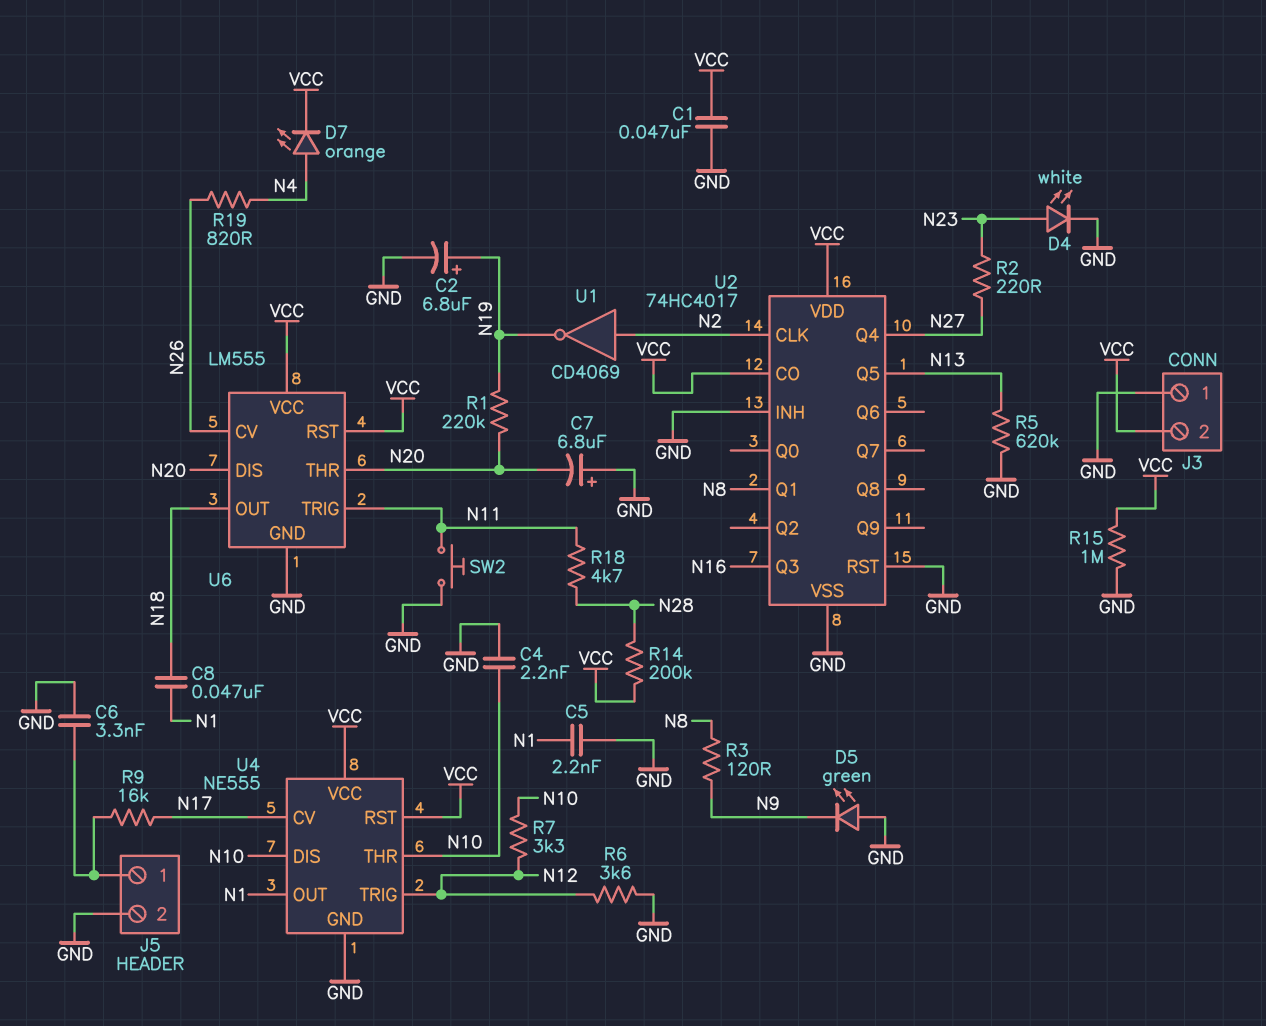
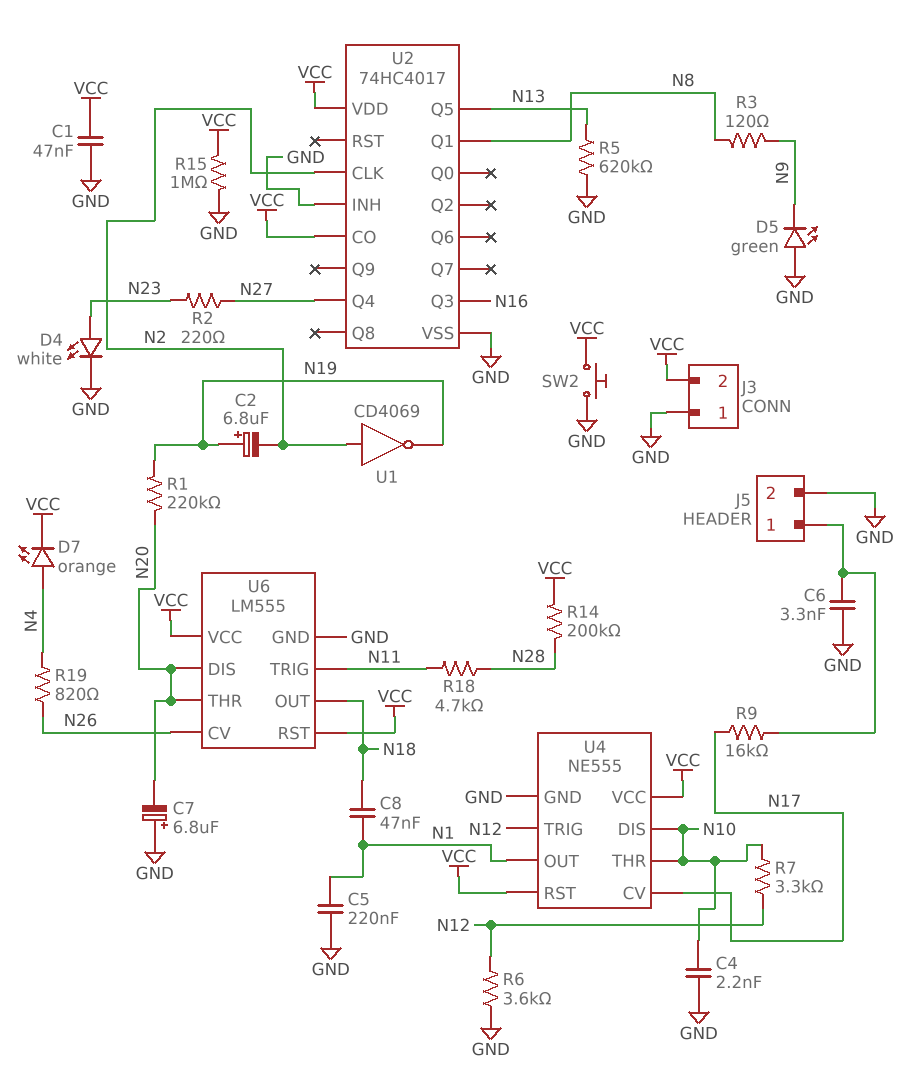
C2: 6.8uF (plus N19, minus GND) -> 6.8uF (plus N19, minus N2)
C5: 2.2nF (GND, N1) -> 220nF (GND, N1)
SW2: button (GND, N11) -> button (GND, VCC)
U2 pin RST: GND -> none

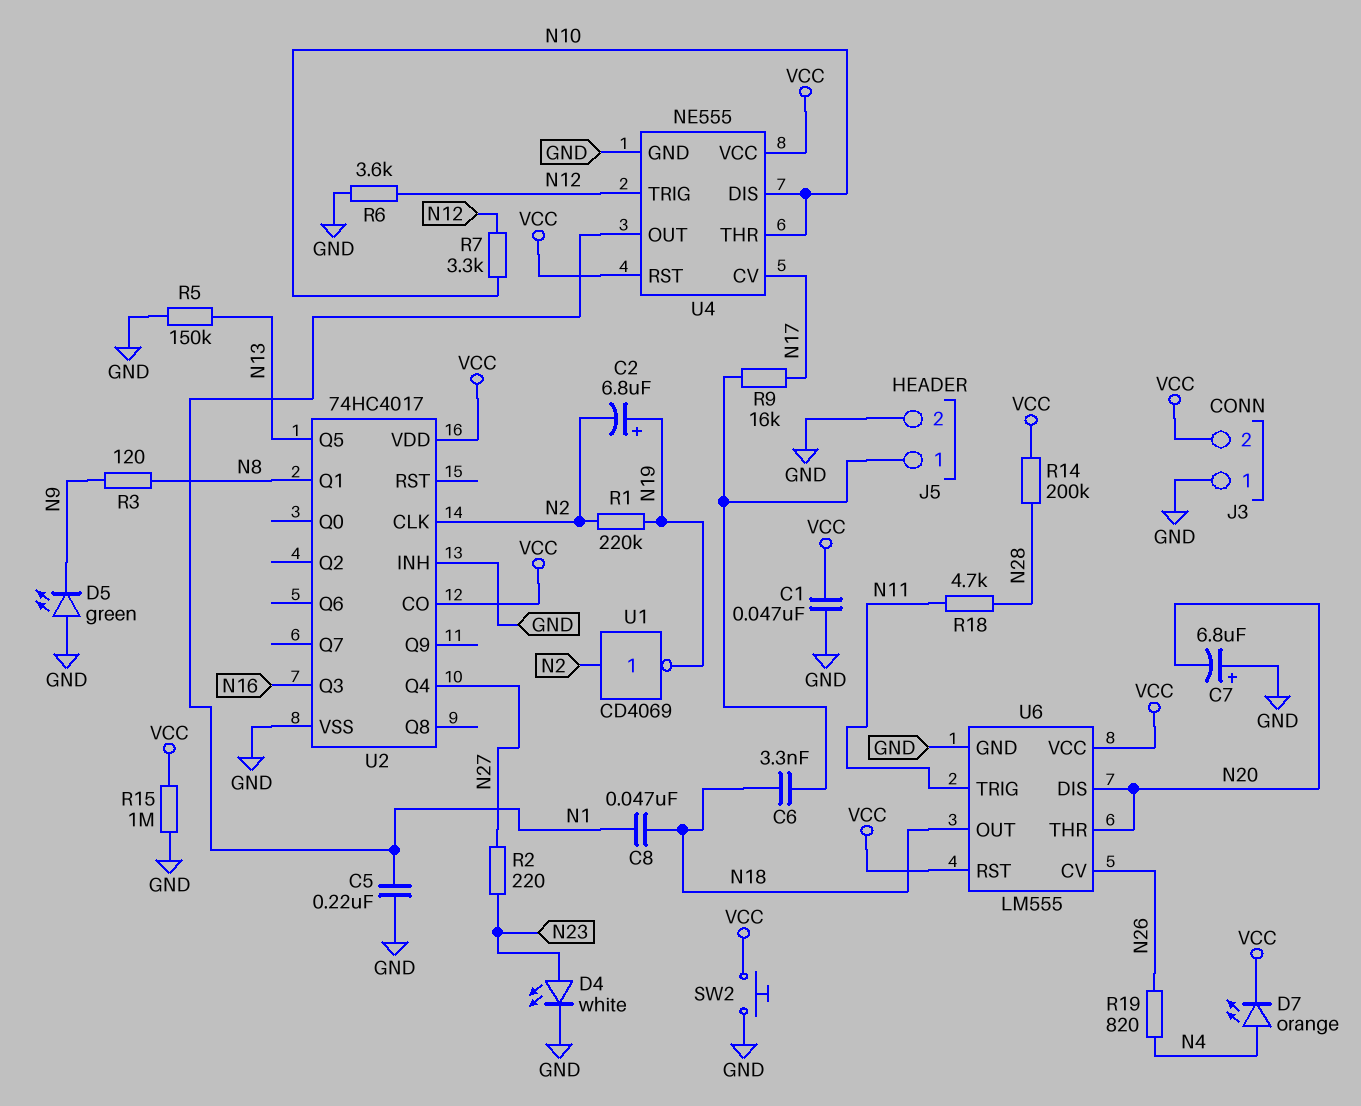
C4: 2.2nF (GND, N10) -> none
C6: 3.3nF (GND, J5/1) -> 3.3nF (J5/1, N18)
R1: 220k (N19, N20) -> 220k (N2, N19)
R5: 620k (GND, N13) -> 150k (GND, N13)

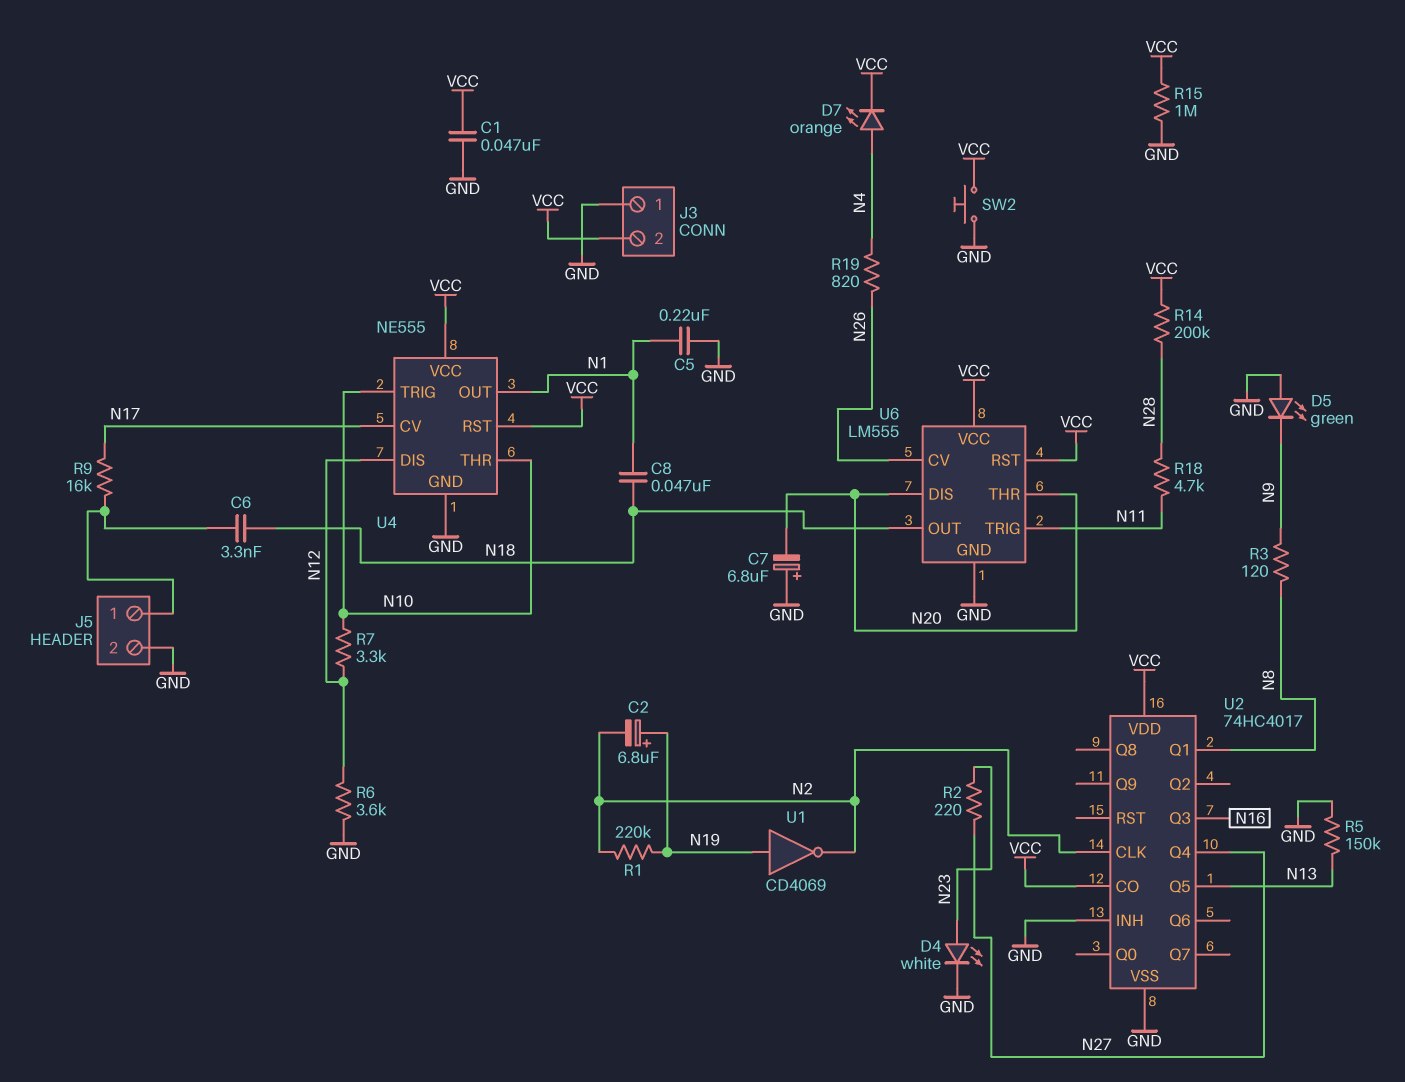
U1: NOT CD4069 (in N2, out N19) -> NOT CD4069 (in N19, out N2)
U4 pin DIS: N10 -> N12
U4 pin TRIG: N12 -> N10

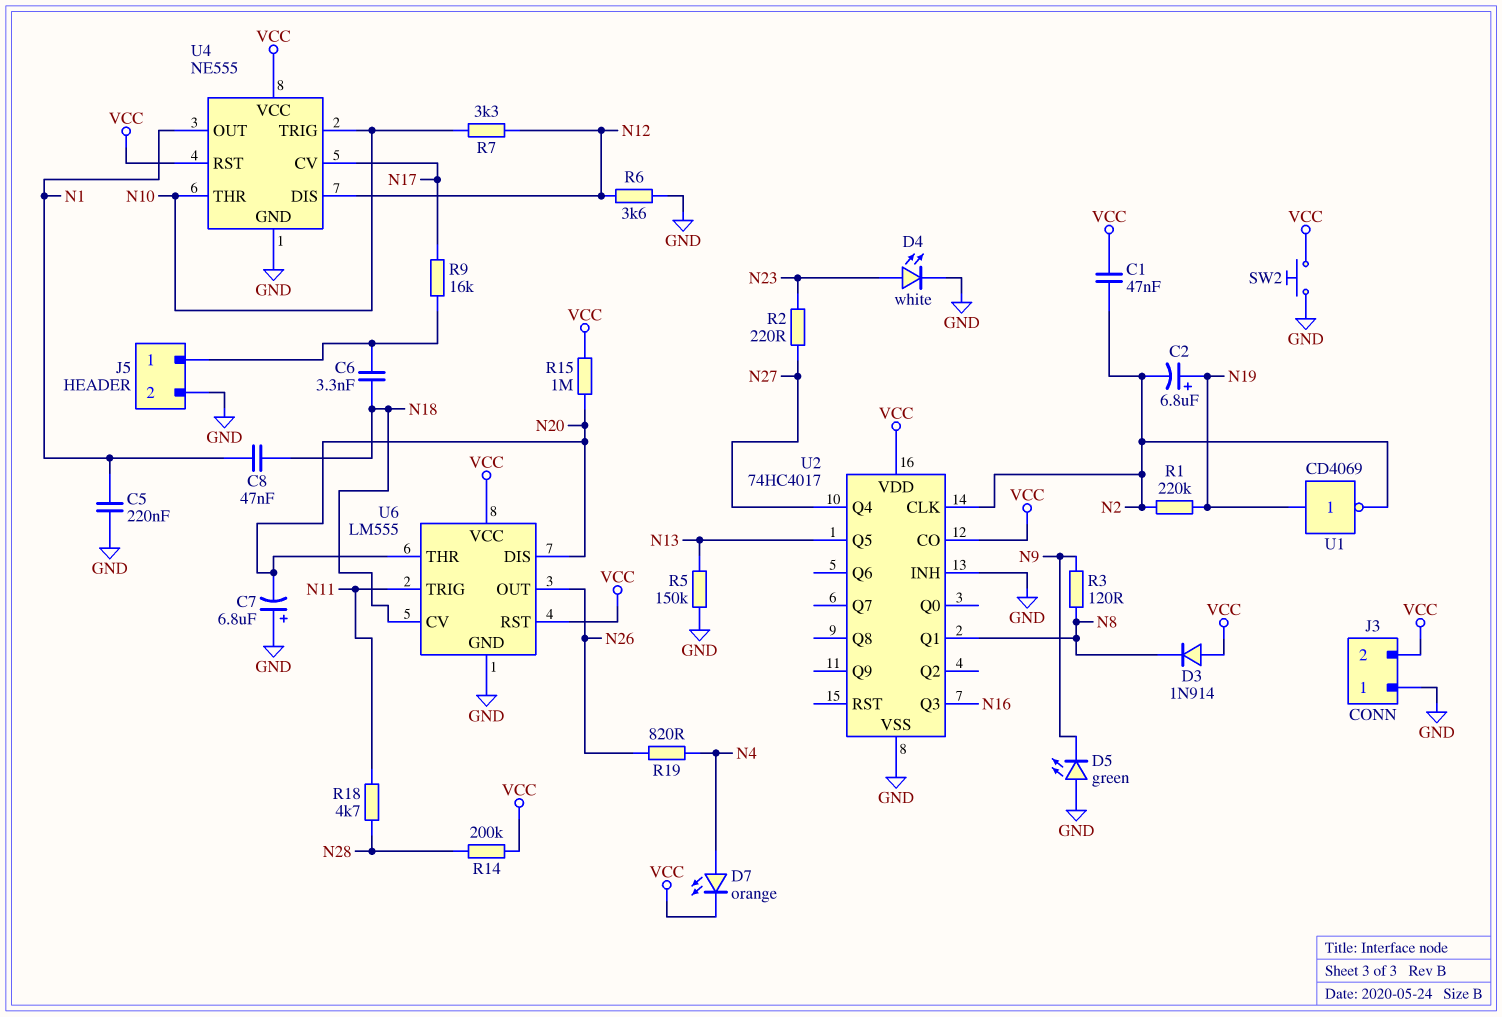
C1: 47nF (GND, VCC) -> 47nF (N2, VCC)
D3: none -> diode 1N914 (A VCC, K N8)
R15: 1M (GND, VCC) -> 1M (N20, VCC)
U6 pin CV: N26 -> N18
U6 pin OUT: N18 -> N26

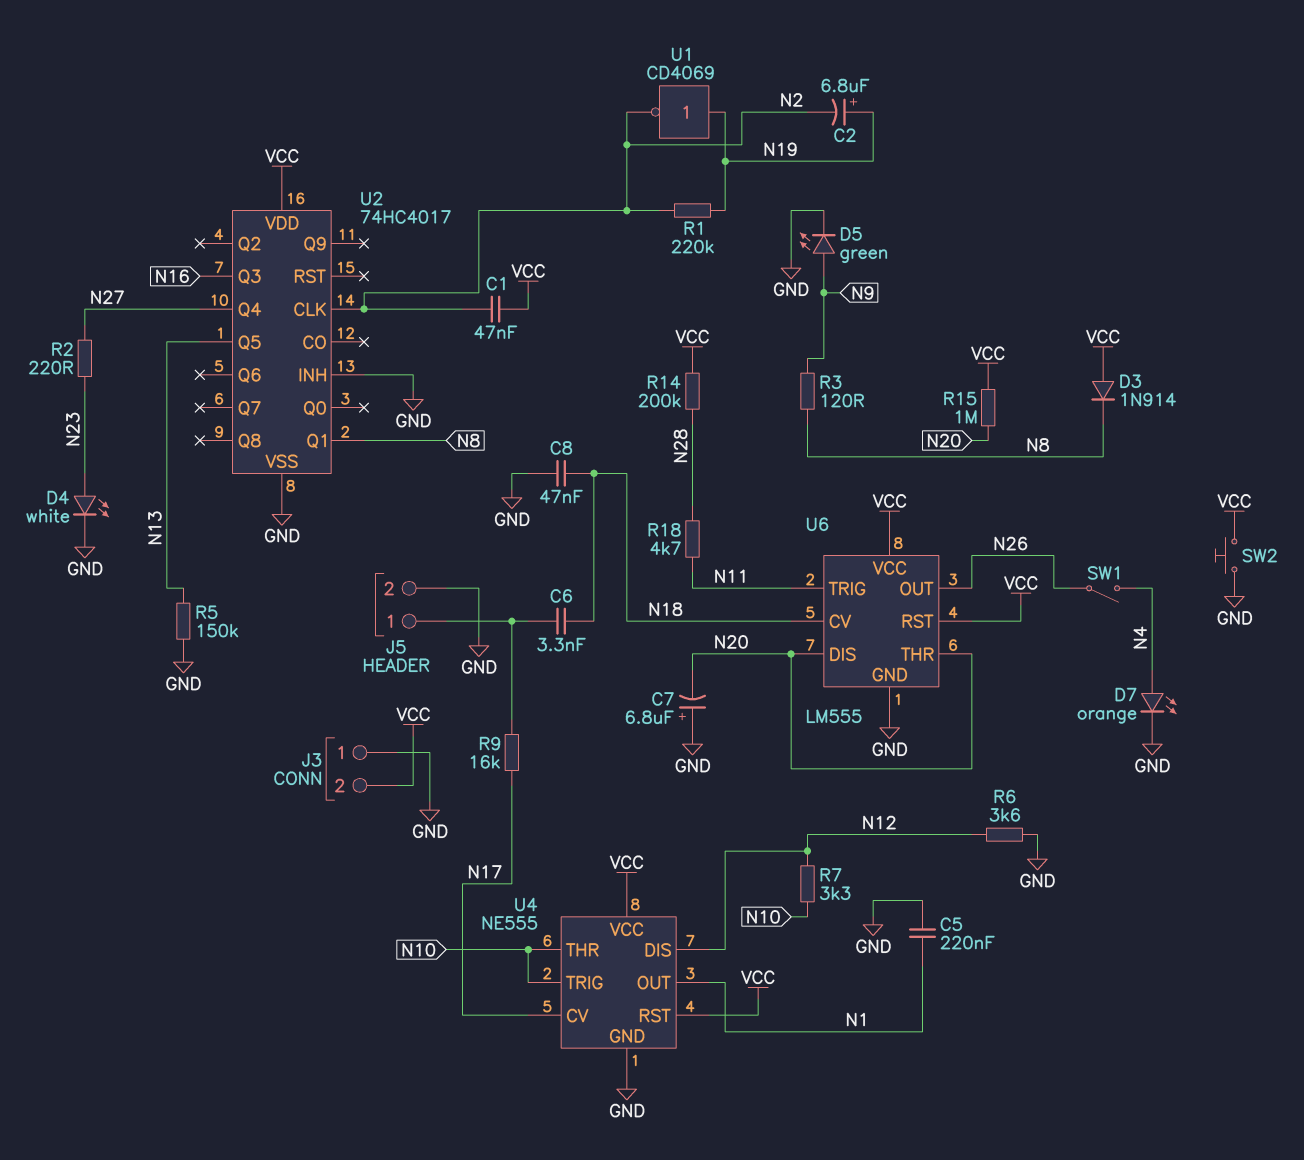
C8: 47nF (N1, N18) -> 47nF (GND, N18)
D5: LED green (A GND, K N9) -> LED green (A N9, K GND)
D7: LED orange (A N4, K VCC) -> LED orange (A N4, K GND)
R19: 820 (N4, N26) -> none
SW1: none -> switch (N4, N26)
U2 pin CO: VCC -> none

